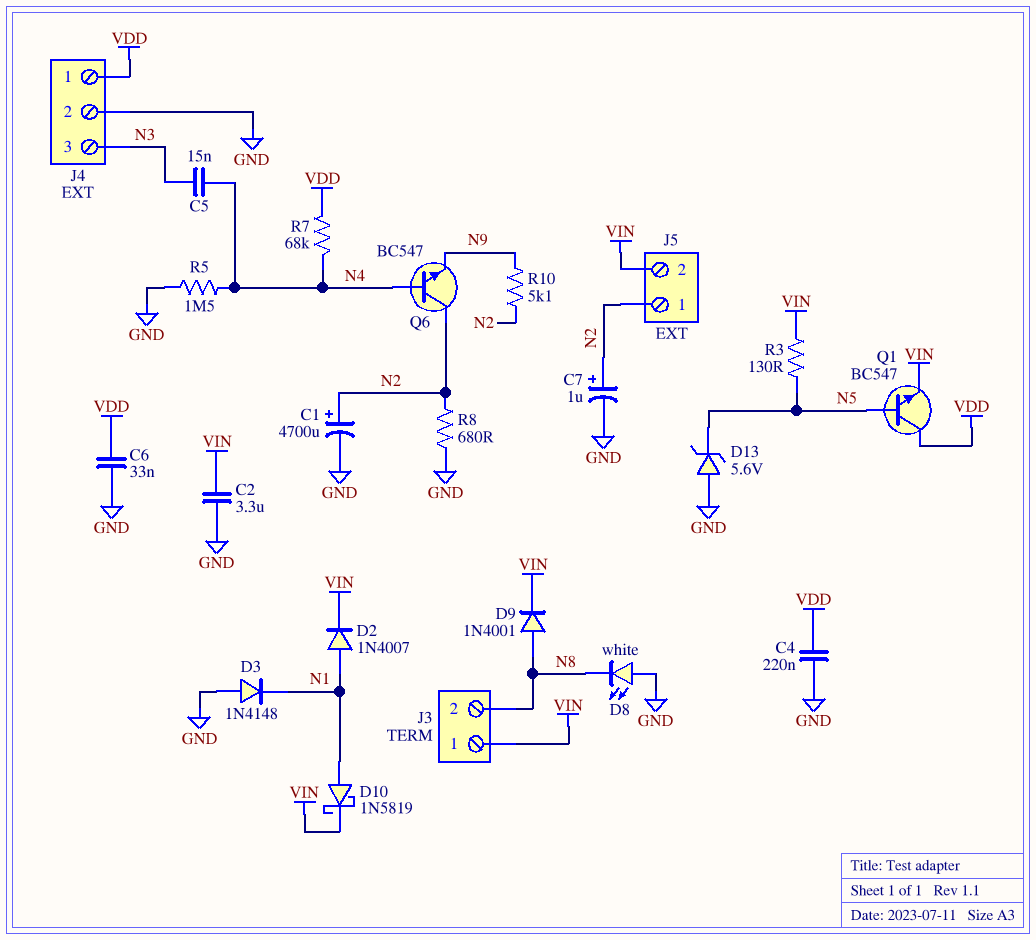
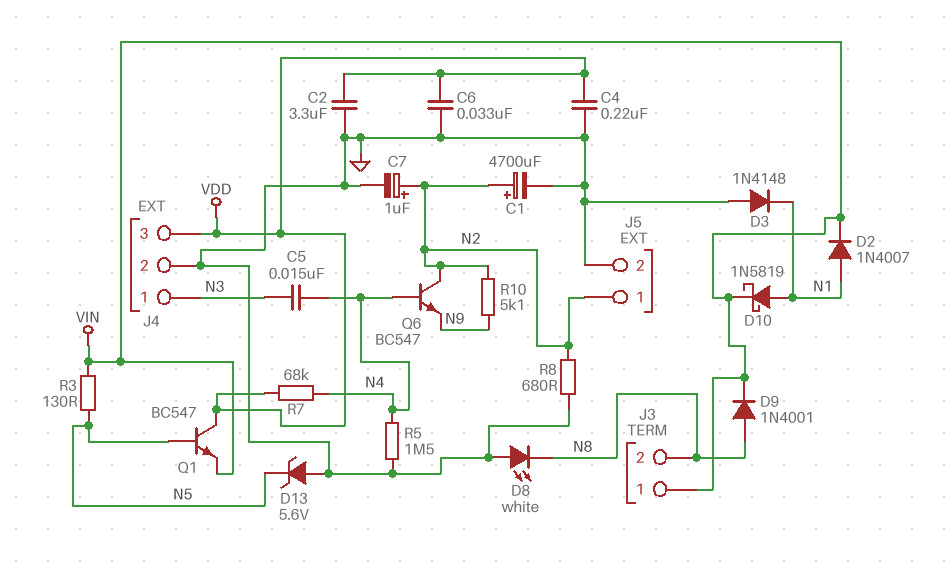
C2: 3.3uF (GND, VIN) -> 3.3uF (GND, VDD)
J4 pin 1: VDD -> N3
J4 pin 3: N3 -> VDD
J5 pin 2: VIN -> GND

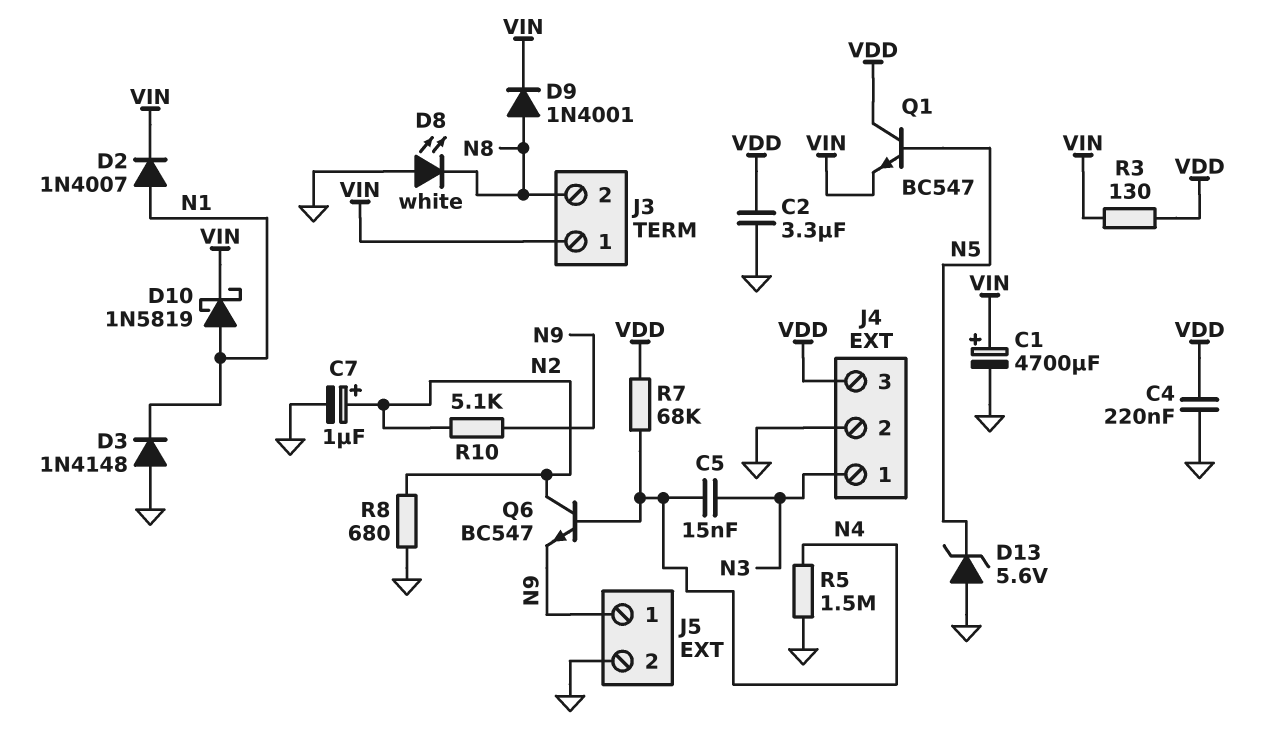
C1: 4700uF (plus N2, minus GND) -> 4700uF (plus VIN, minus GND)
C6: 33nF (GND, VDD) -> none
J5 pin 1: N2 -> N9
R3: 130 (N5, VIN) -> 130 (VDD, VIN)

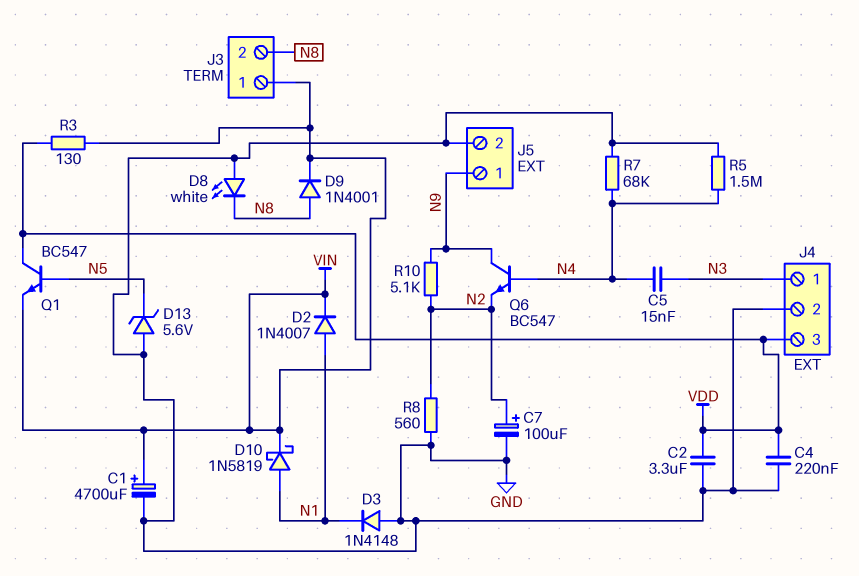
C7: 1uF (plus N2, minus GND) -> 100uF (plus N2, minus GND)
Q6: NPN BC547 (B N4, C N2, E N9) -> NPN BC547 (B N4, C N9, E N2)
R7: 68k (N4, VDD) -> 68k (GND, N4)
R8: 680 (GND, N2) -> 560 (GND, N2)

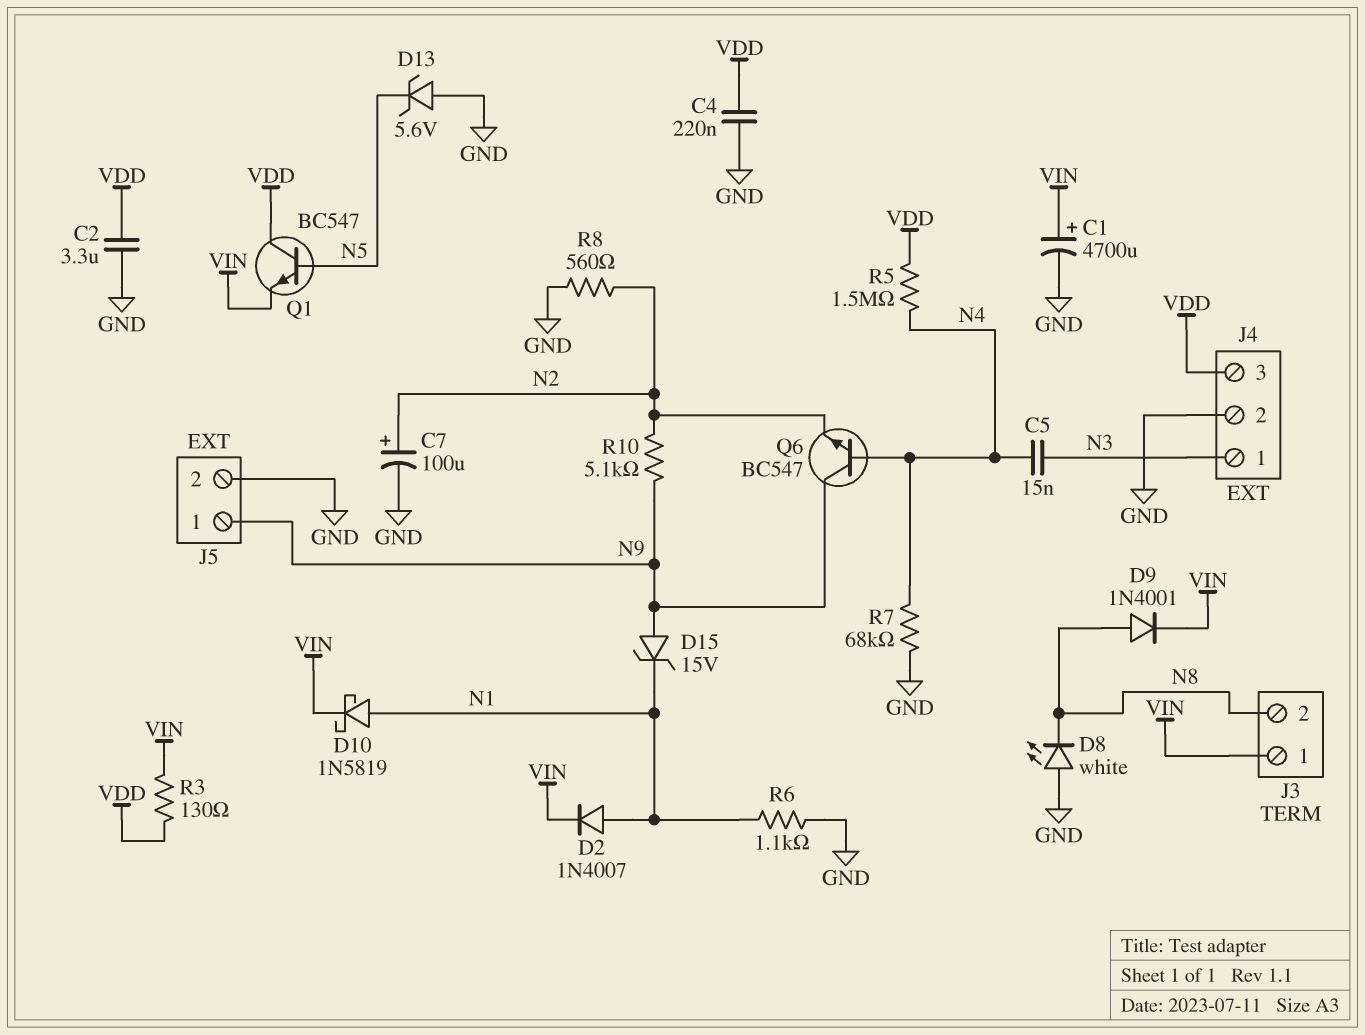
D3: diode 1N4148 (A GND, K N1) -> none
D15: none -> zener 15V (A N9, K N1)
R5: 1.5M (GND, N4) -> 1.5M (N4, VDD)
R6: none -> 1.1k (GND, N1)

